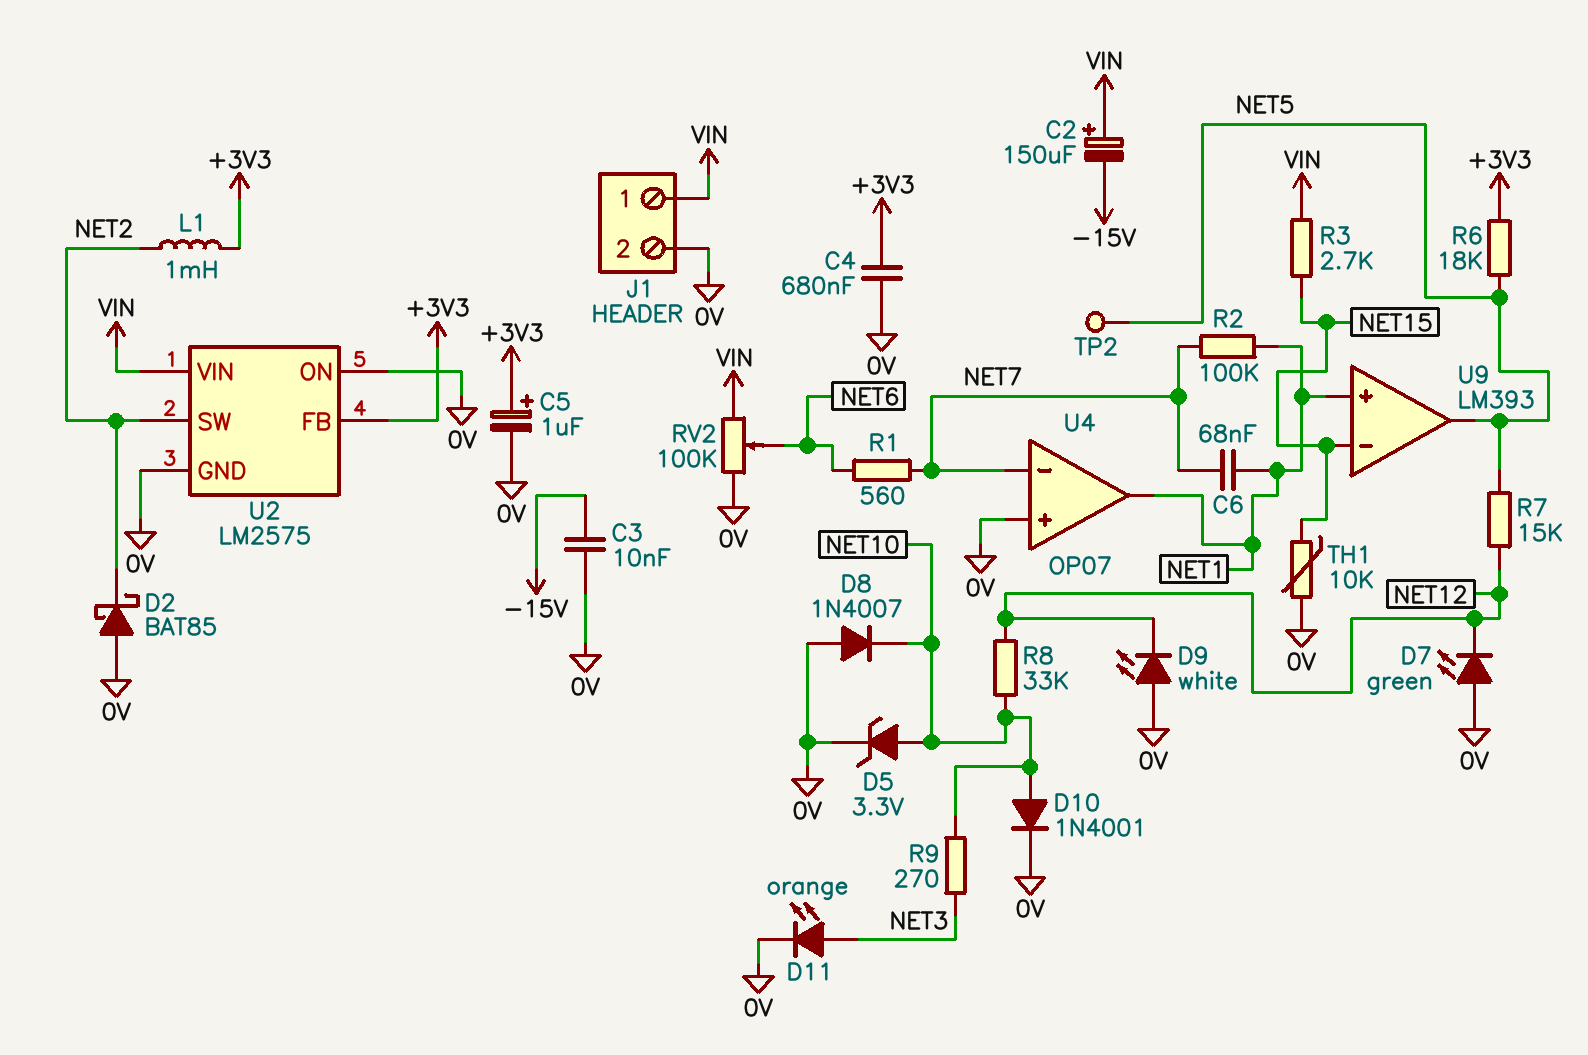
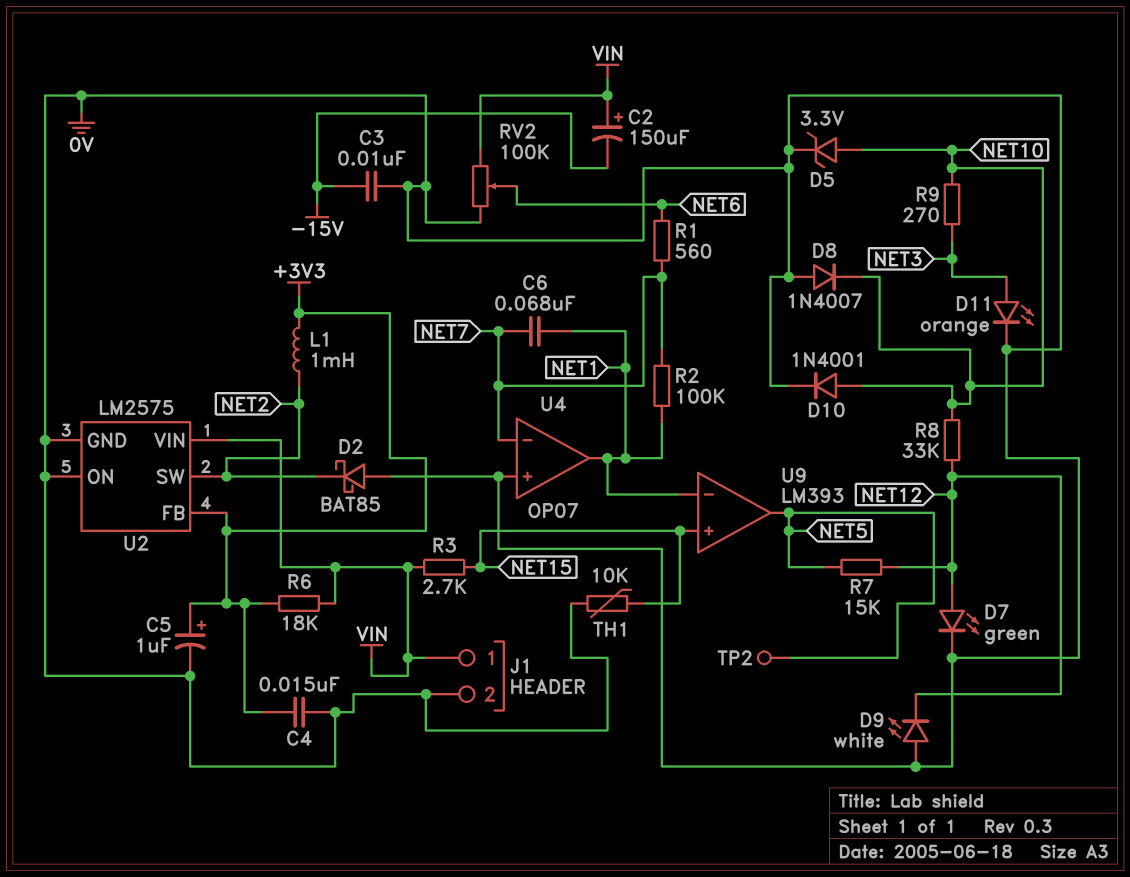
C4: 680nF (+3V3, 0V) -> 15nF (+3V3, 0V)
D7: LED green (A 0V, K NET12) -> LED green (A NET12, K 0V)
R6: 18k (+3V3, NET5) -> 18k (+3V3, VIN)
U9 pin in+: NET1 -> NET15
U9 pin in-: NET15 -> NET1

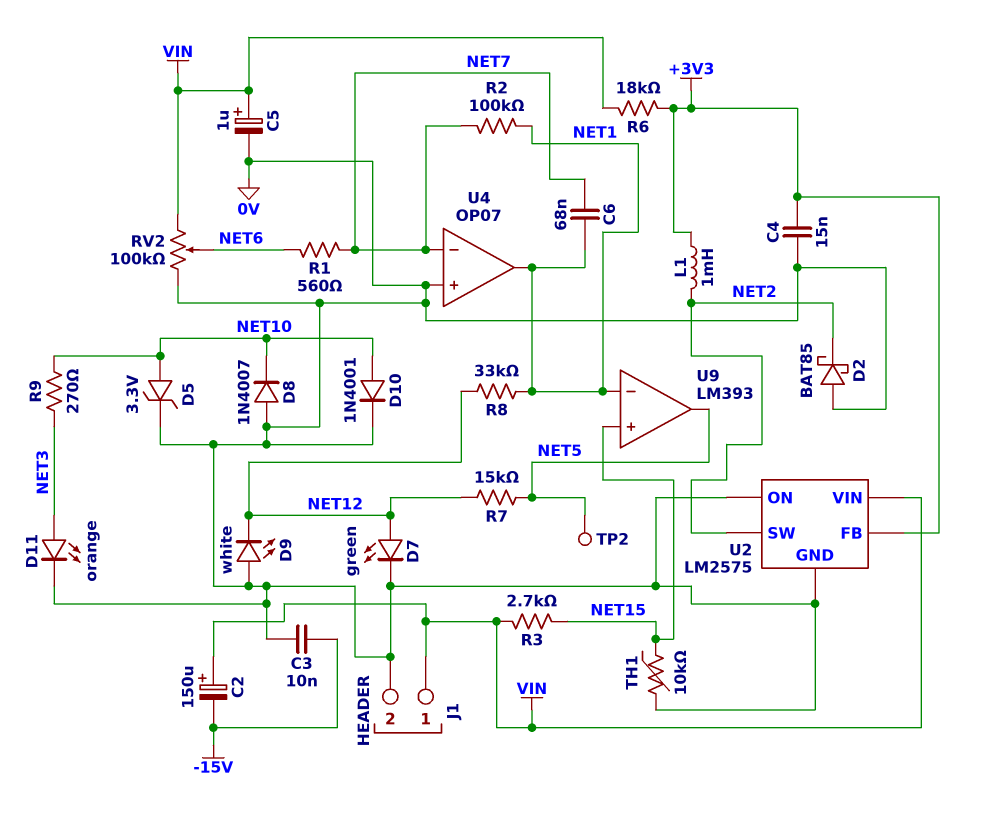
C5: 1uF (plus +3V3, minus 0V) -> 1uF (plus VIN, minus 0V)
R8: 33k (NET10, NET12) -> 33k (NET1, NET12)

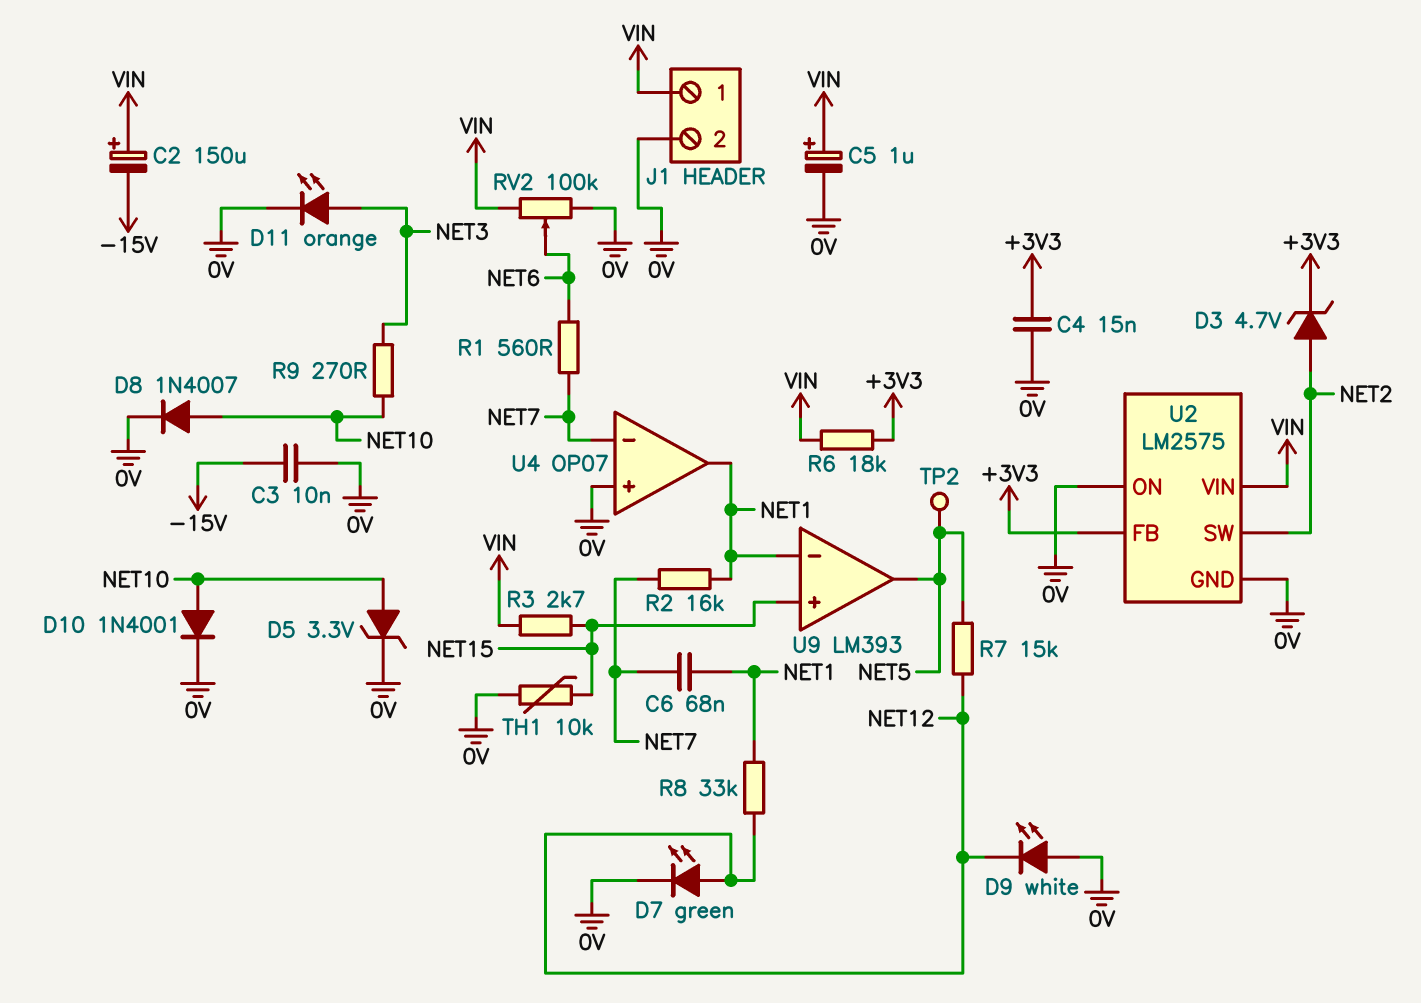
D2: schottky BAT85 (A 0V, K NET2) -> none
D3: none -> zener 4.7V (A NET2, K +3V3)
D8: diode 1N4007 (A 0V, K NET10) -> diode 1N4007 (A NET10, K 0V)
L1: 1mH (+3V3, NET2) -> none
R2: 100k (NET1, NET7) -> 16k (NET1, NET7)

